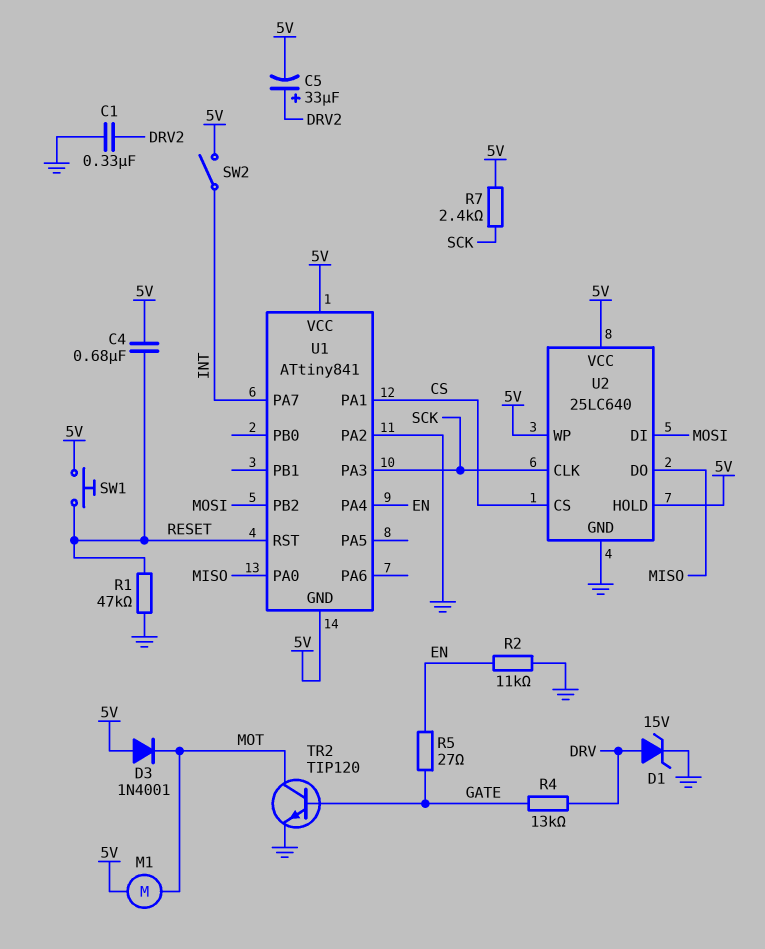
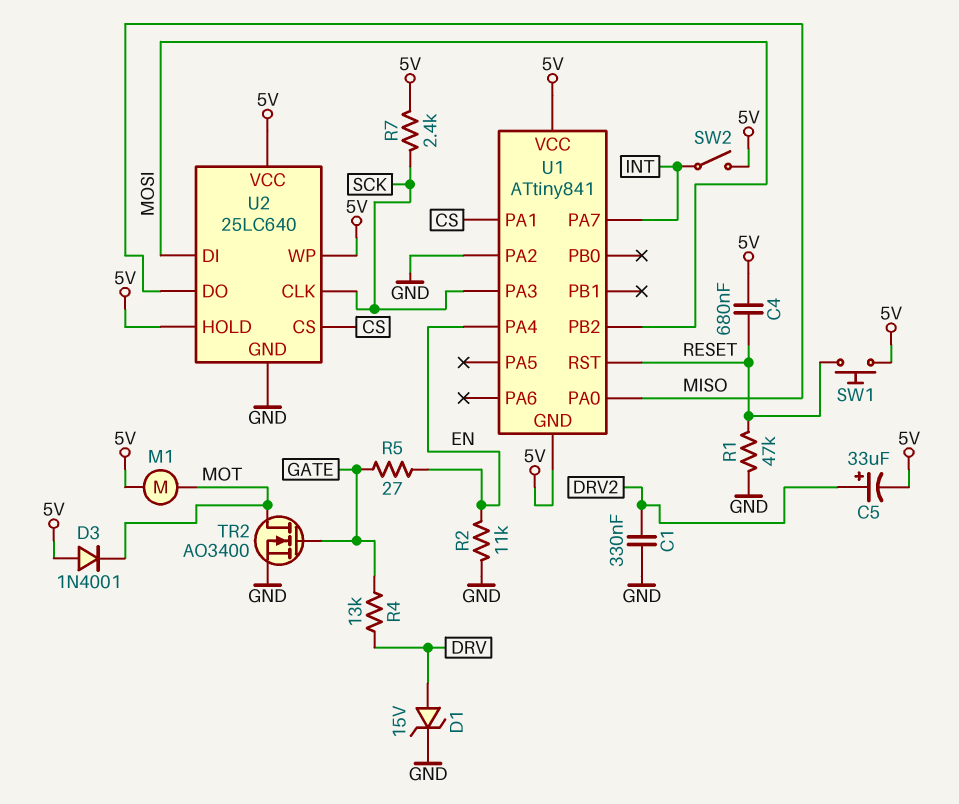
TR2: NPN TIP120 (B GATE, C MOT, E GND) -> NMOS AO3400 (G GATE, D MOT, S GND)

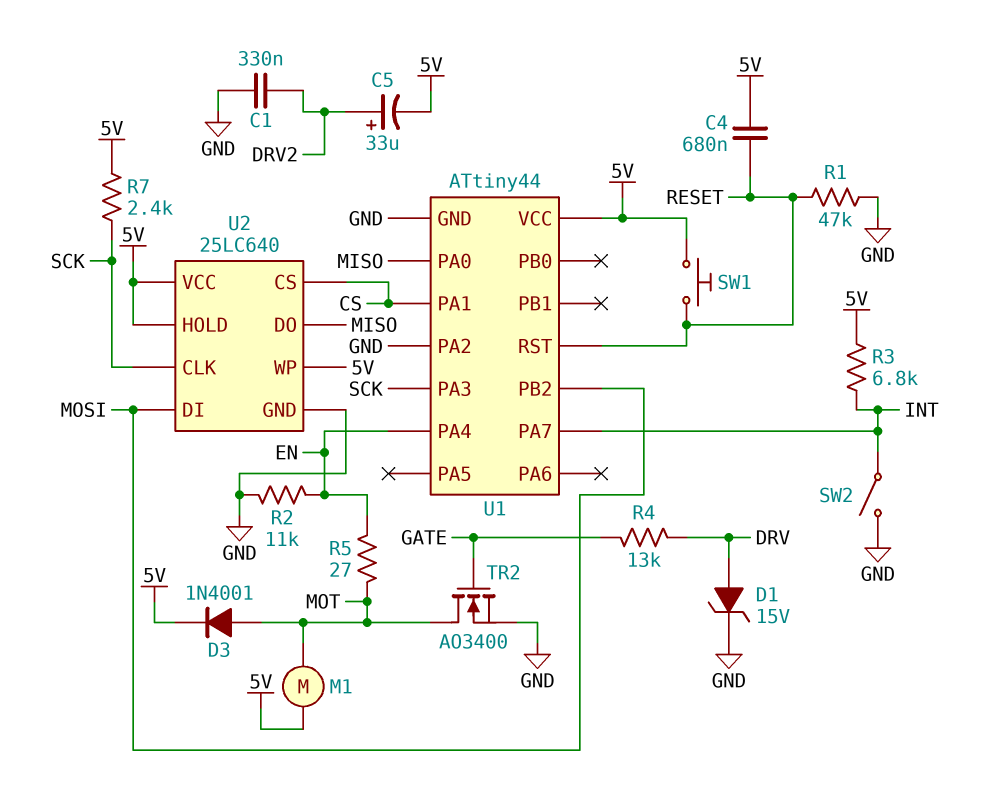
D3: diode 1N4001 (A 5V, K MOT) -> diode 1N4001 (A MOT, K 5V)
R3: none -> 6.8k (5V, INT)
R5: 27 (EN, GATE) -> 27 (EN, MOT)
SW2: switch (5V, INT) -> switch (GND, INT)
U1: ATtiny841 -> ATtiny44
U1 pin GND: 5V -> GND

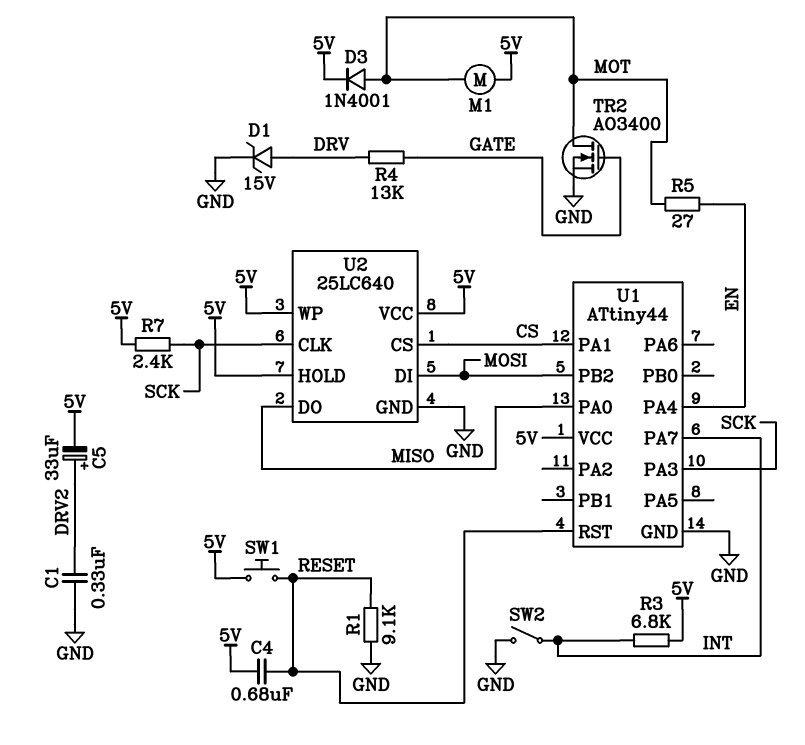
R1: 47k (GND, RESET) -> 9.1k (GND, RESET)
R2: 11k (EN, GND) -> none
U1 pin PA2: GND -> none

